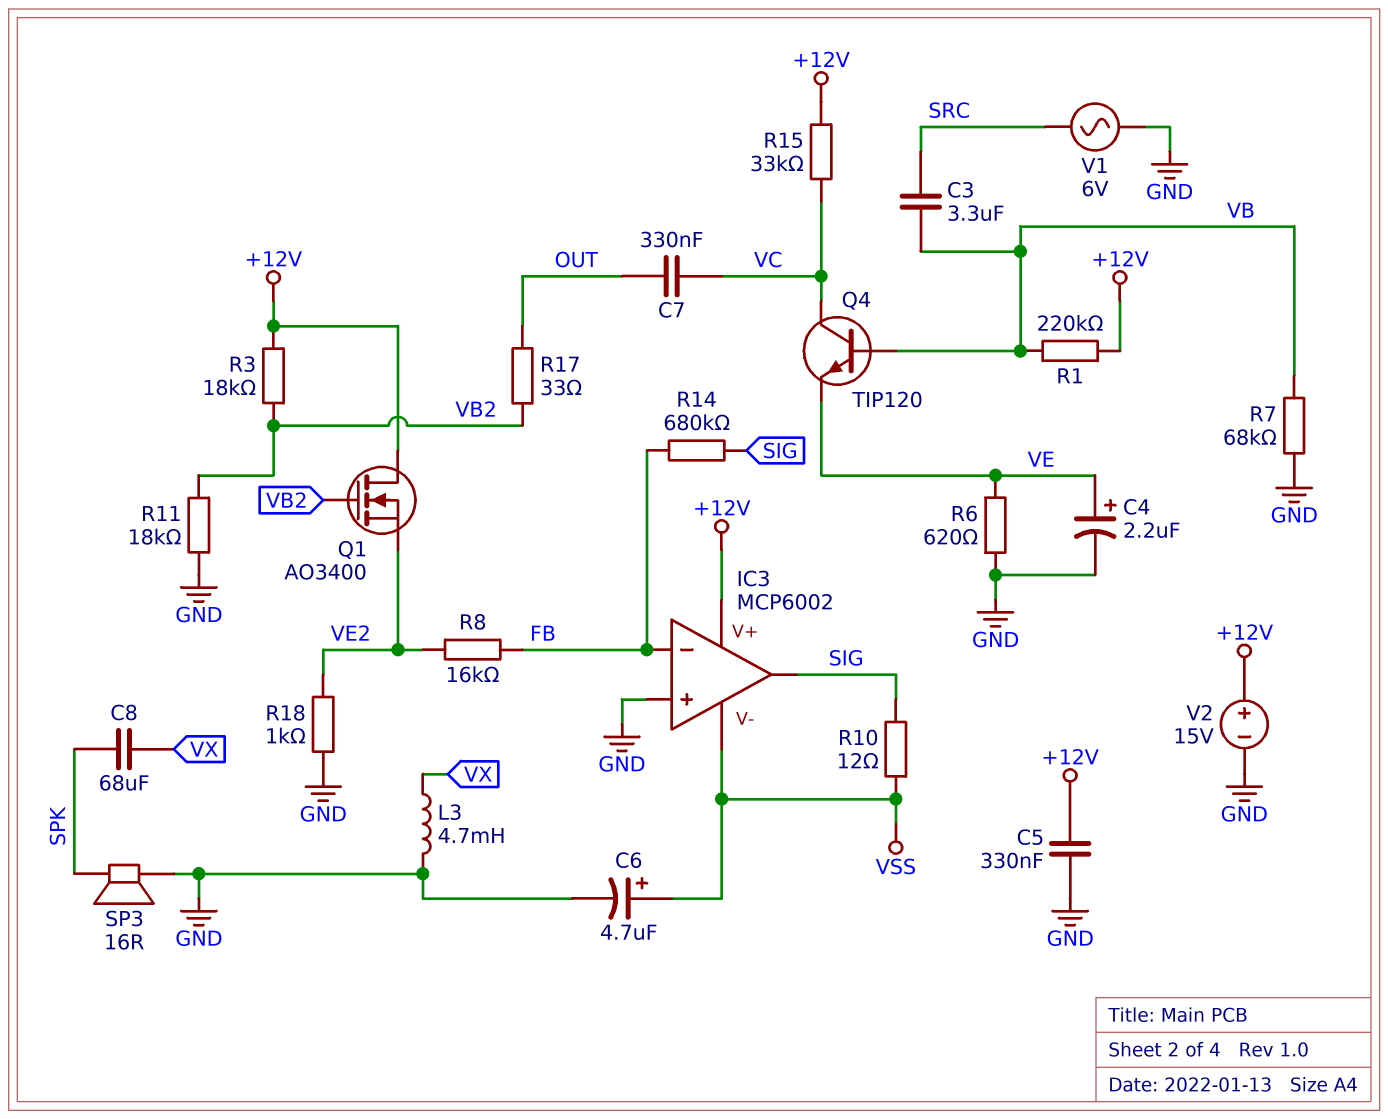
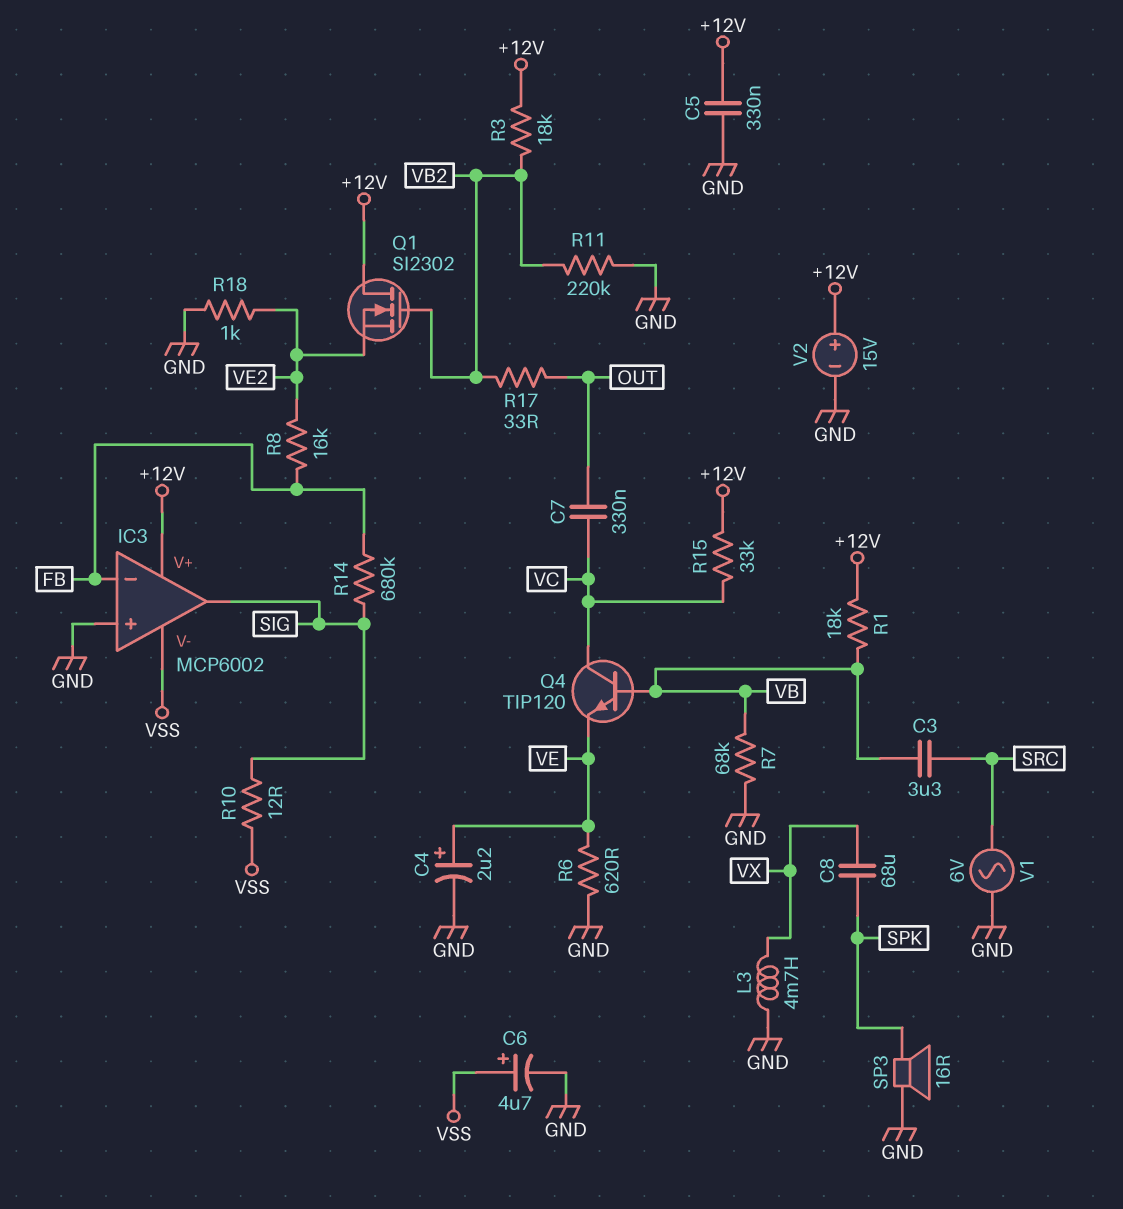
Q1: NMOS AO3400 (G VB2, D +12V, S VE2) -> NMOS SI2302 (G VB2, D +12V, S VE2)
R1: 220k (+12V, VB) -> 18k (+12V, VB)
R11: 18k (GND, VB2) -> 220k (GND, VB2)

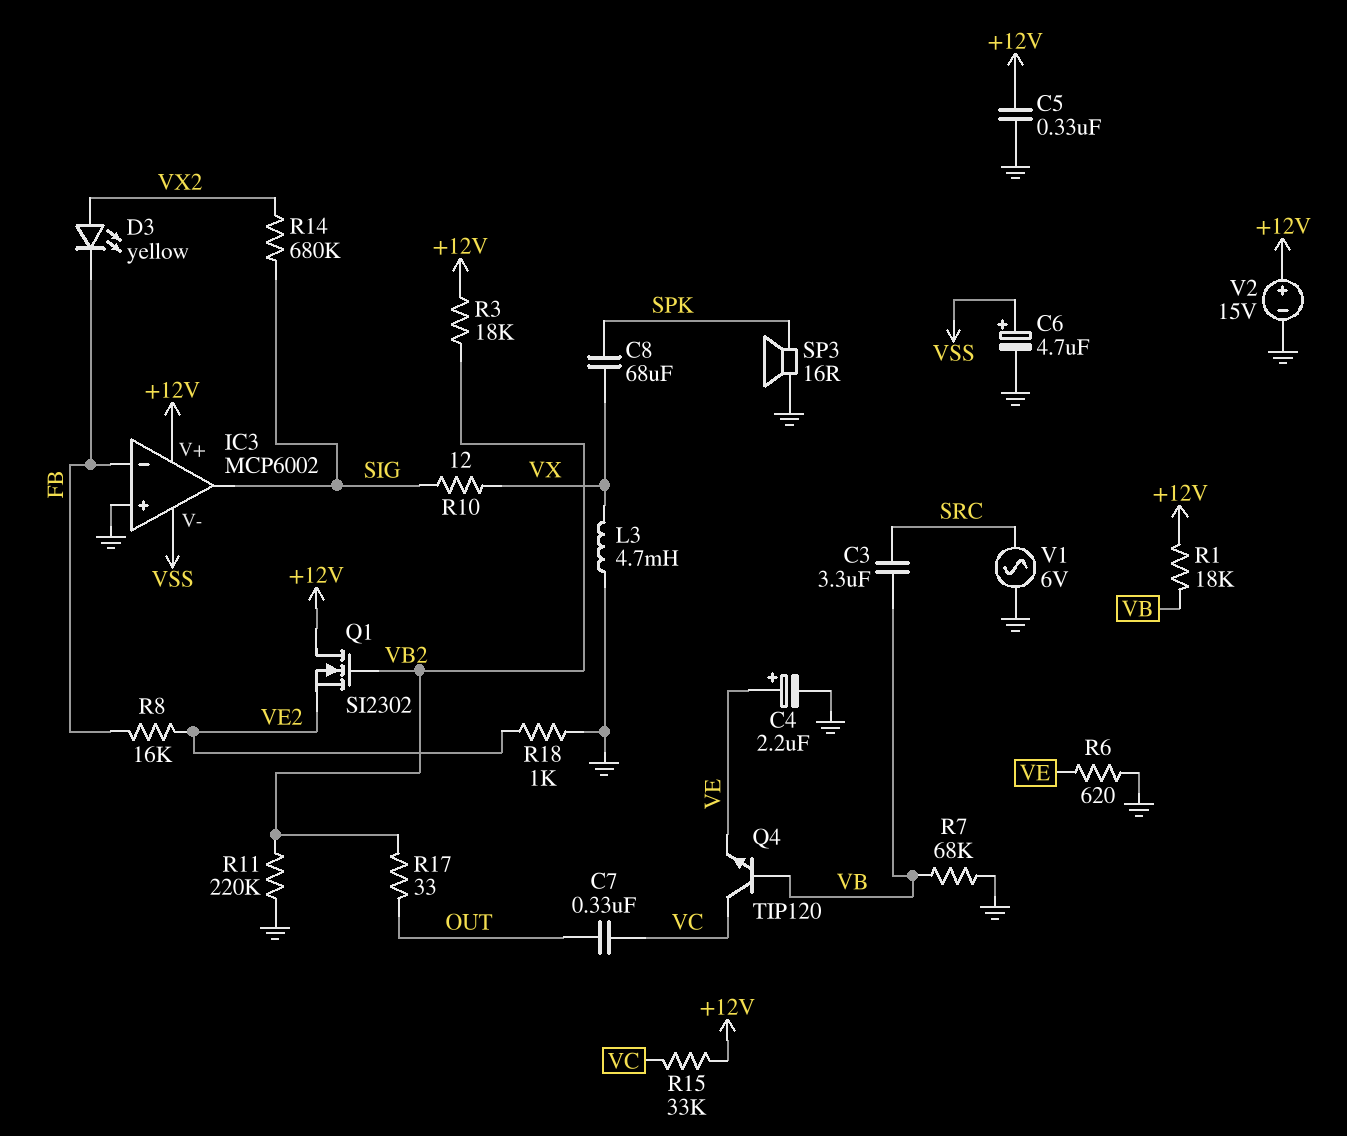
D3: none -> LED yellow (A VX2, K FB)
R10: 12 (SIG, VSS) -> 12 (SIG, VX)
R14: 680k (FB, SIG) -> 680k (SIG, VX2)

